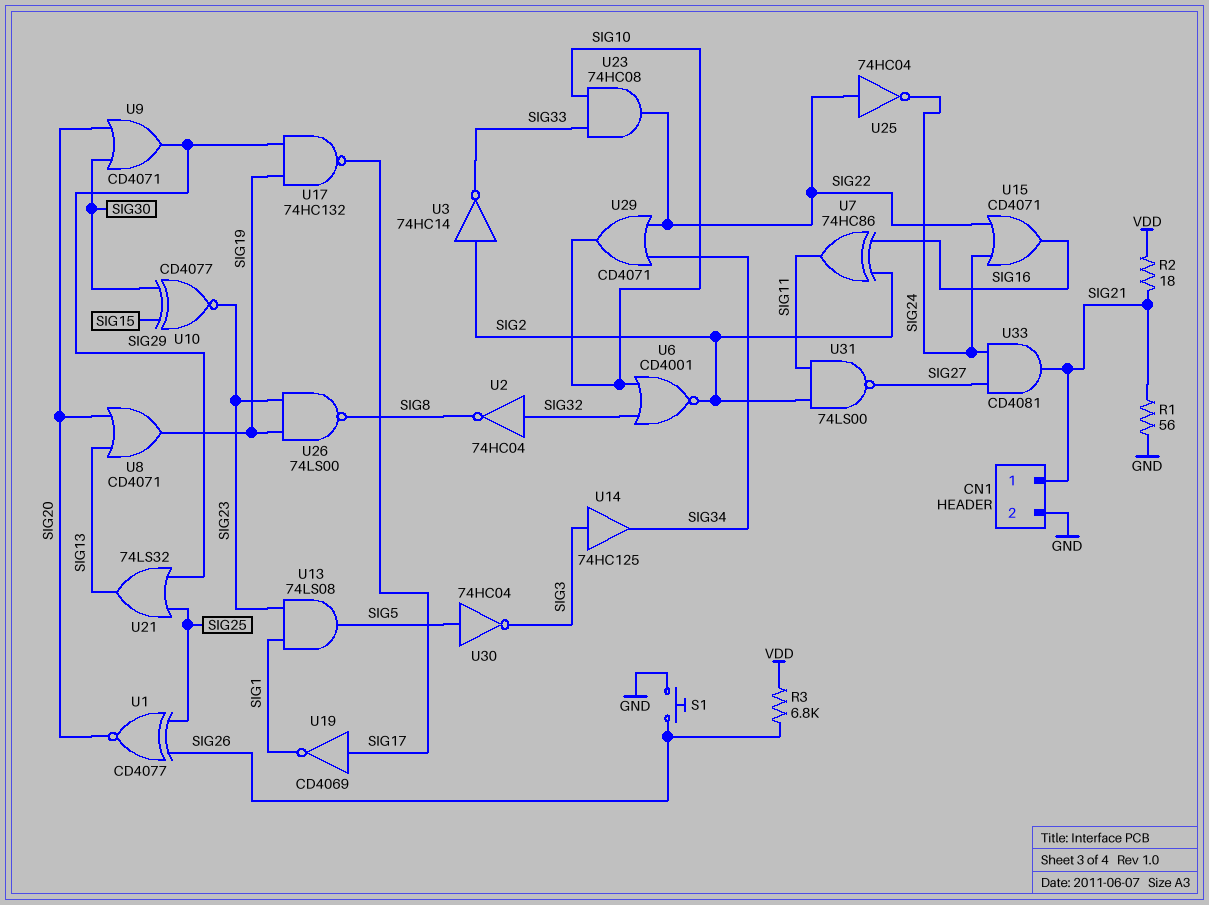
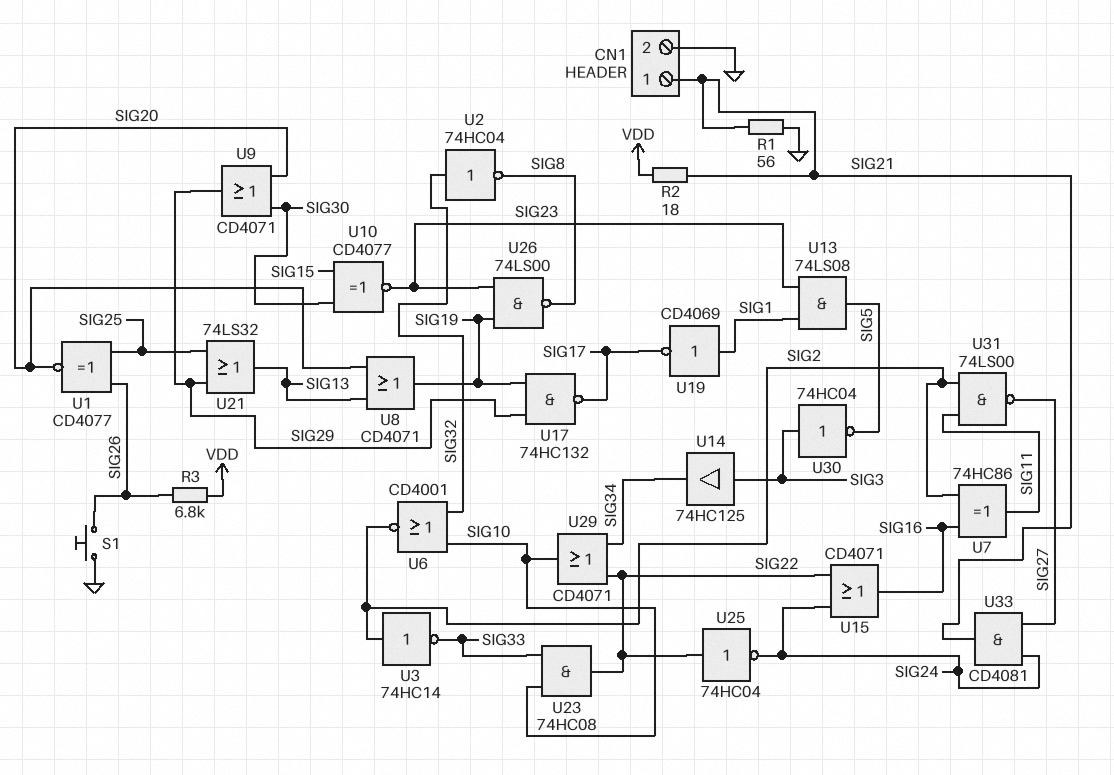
U19: NOT CD4069 (in SIG17, out SIG1) -> NOT CD4069 (in SIG1, out SIG17)
U30: NOT 74HC04 (in SIG5, out SIG3) -> NOT 74HC04 (in SIG3, out SIG5)

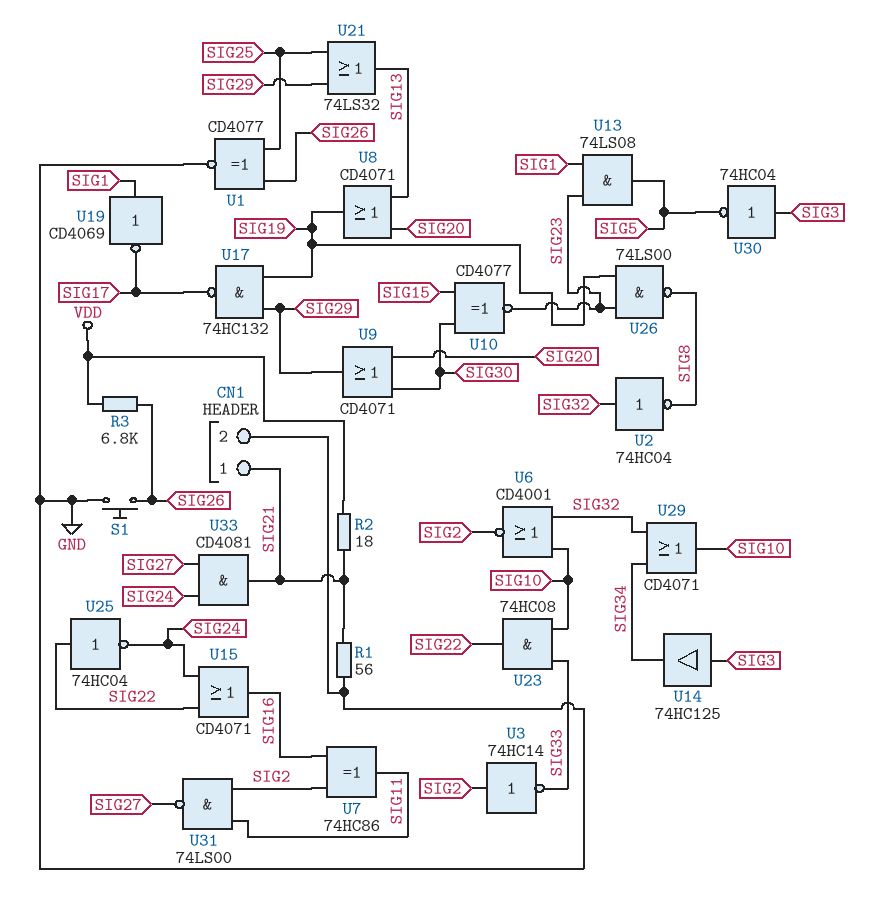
U1: XNOR CD4077 (in SIG25, in SIG26, out SIG20) -> XNOR CD4077 (in SIG25, in SIG26, out GND)
U29: OR CD4071 (in SIG22, in SIG34, out SIG10) -> OR CD4071 (in SIG32, in SIG34, out SIG10)

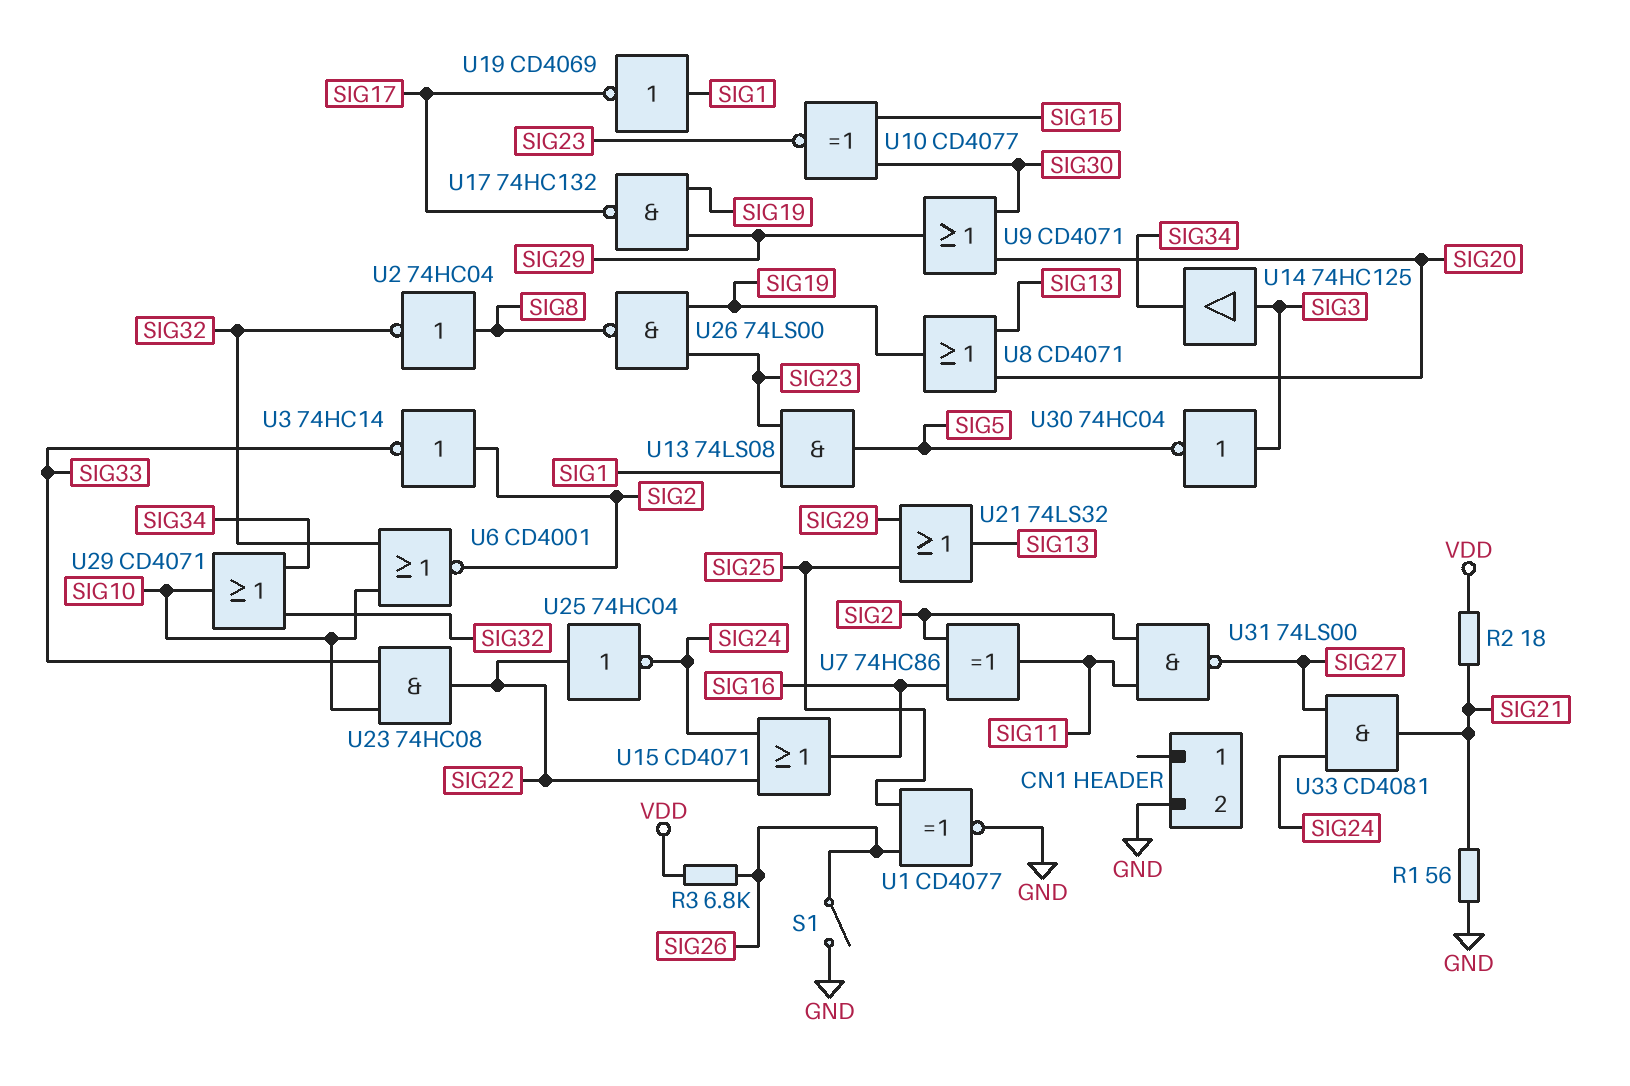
CN1 pin 1: SIG21 -> none
S1: button (GND, SIG26) -> switch (GND, SIG26)
U2: NOT 74HC04 (in SIG32, out SIG8) -> NOT 74HC04 (in SIG8, out SIG32)

